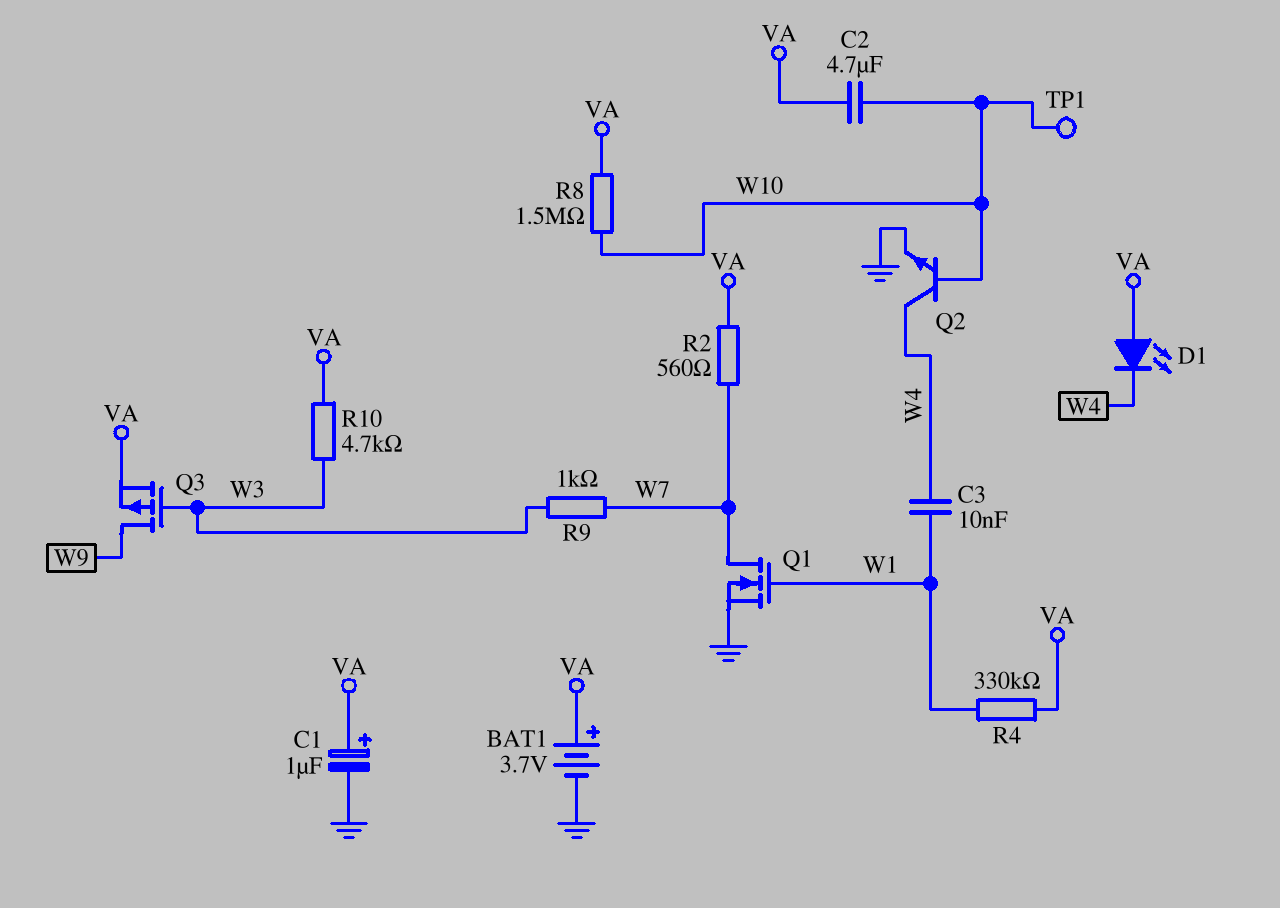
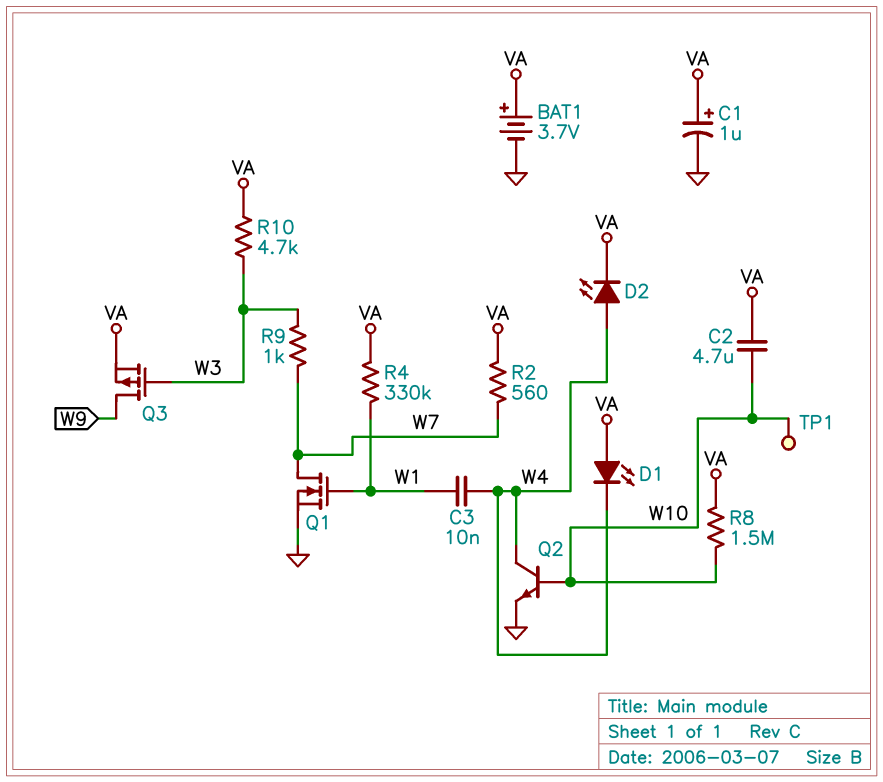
D2: none -> LED (A W4, K VA)

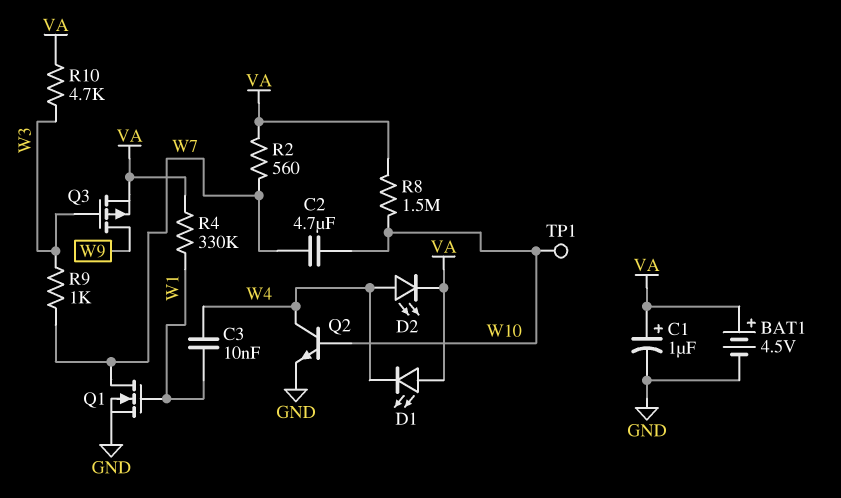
BAT1: 3.7V (plus VA, minus GND) -> 4.5V (plus VA, minus GND)
C2: 4.7uF (VA, W10) -> 4.7uF (W7, W10)

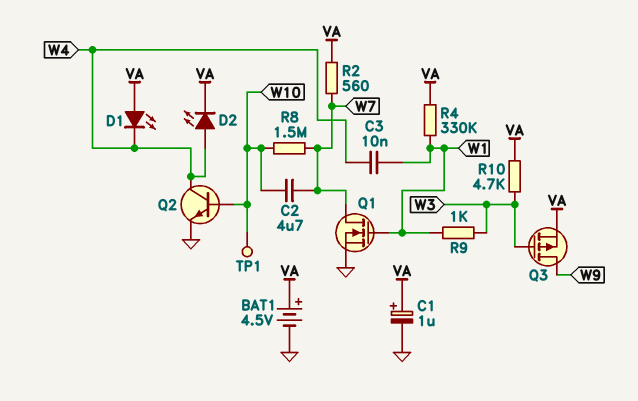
R8: 1.5M (VA, W10) -> 1.5M (W7, W10)
R9: 1k (W3, W7) -> 1k (W1, W3)

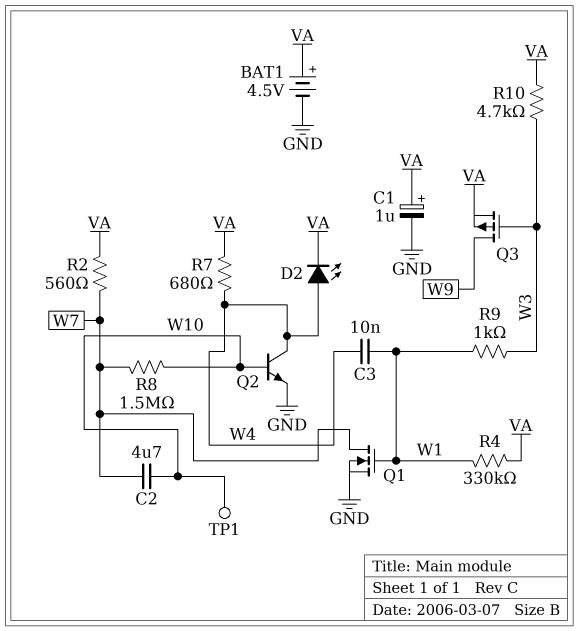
D1: LED (A VA, K W4) -> none
R7: none -> 680 (VA, W4)

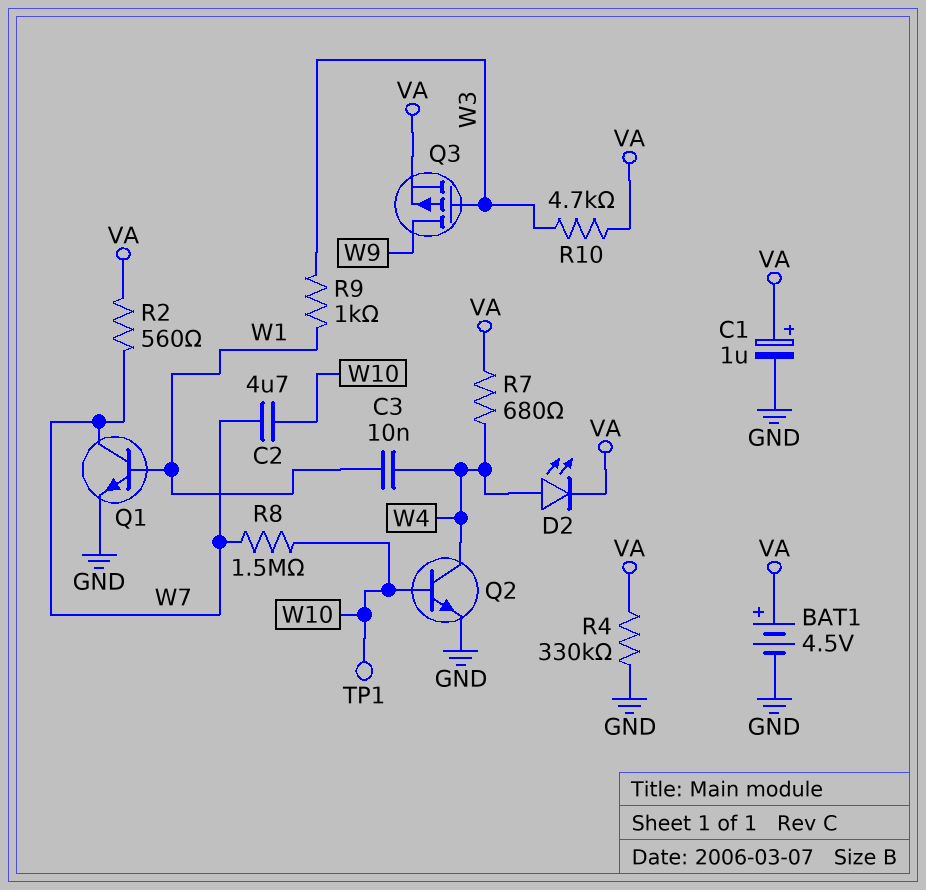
Q1: NMOS (G W1, D W7, S GND) -> NPN (B W1, C W7, E GND)
R4: 330k (VA, W1) -> 330k (GND, VA)

